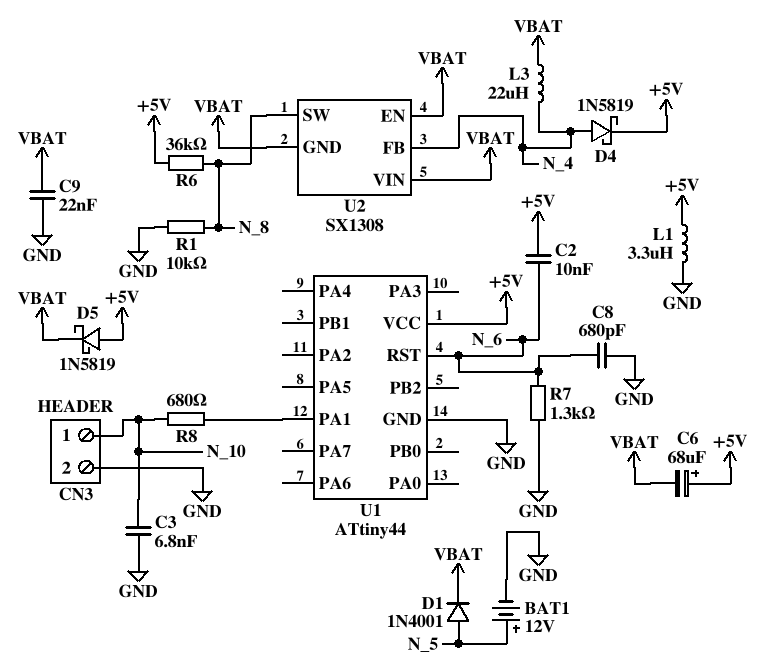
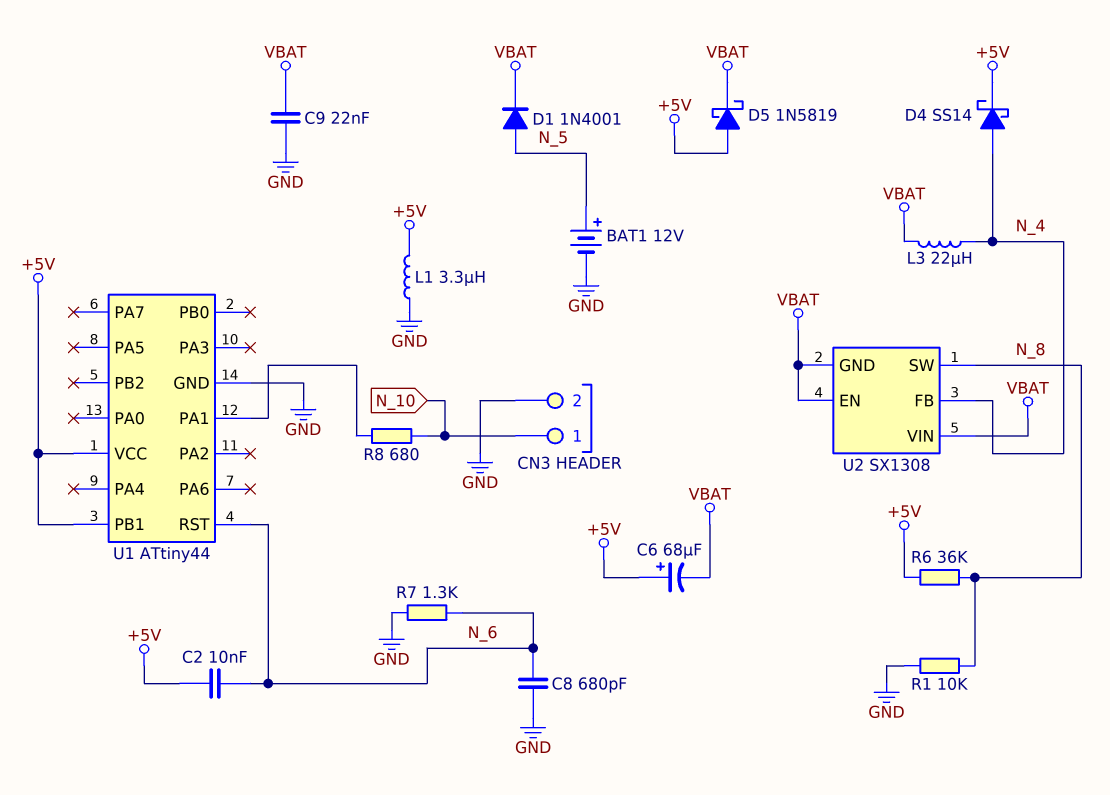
C3: 6.8nF (GND, N_10) -> none
D4: schottky 1N5819 (A N_4, K +5V) -> schottky SS14 (A N_4, K +5V)
U1 pin PB1: none -> +5V

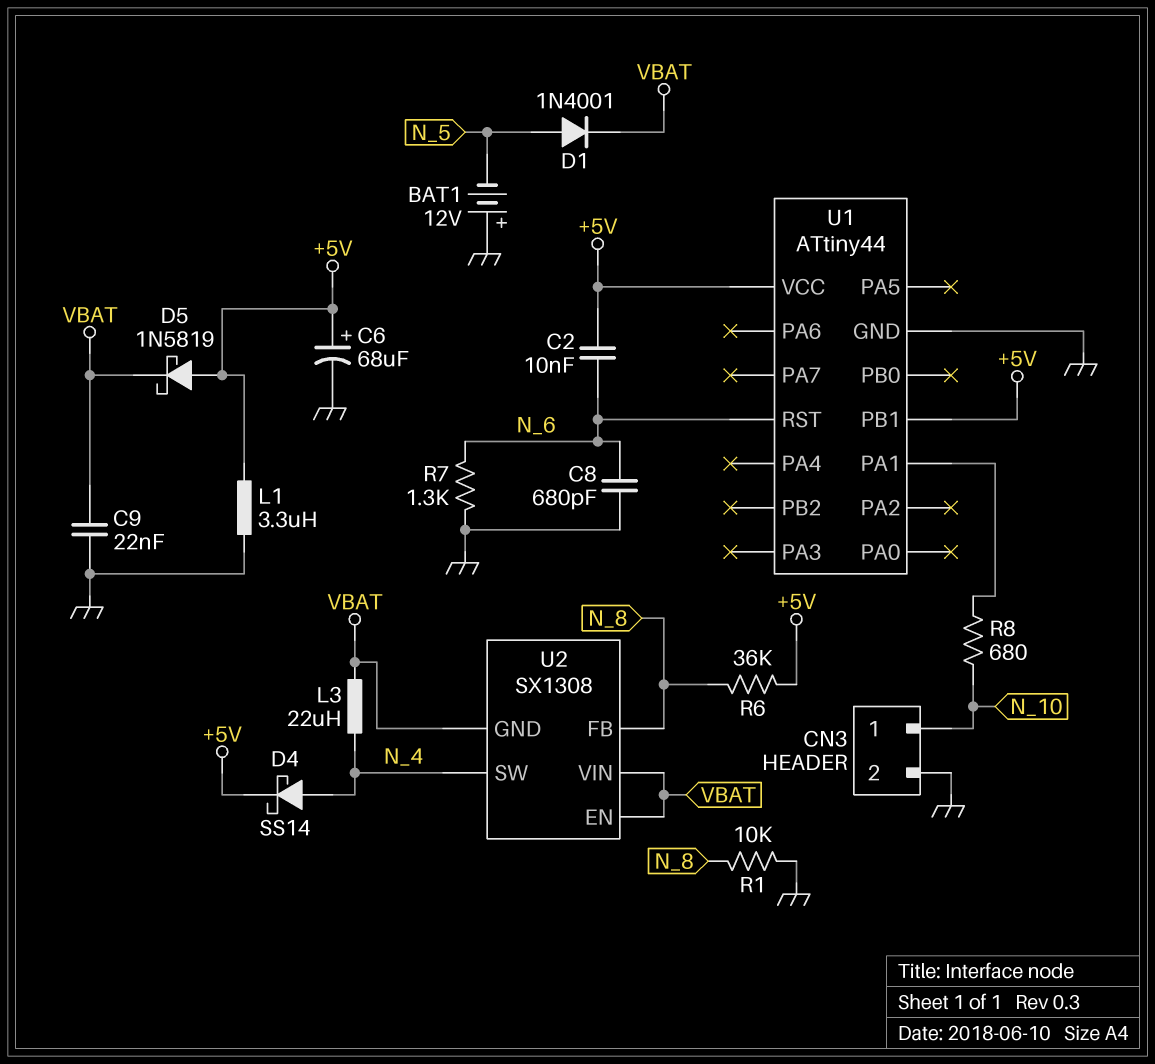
BAT1: 12V (plus N_5, minus GND) -> 12V (plus GND, minus N_5)
C6: 68uF (plus +5V, minus VBAT) -> 68uF (plus +5V, minus GND)
U2 pin FB: N_4 -> N_8
U2 pin SW: N_8 -> N_4

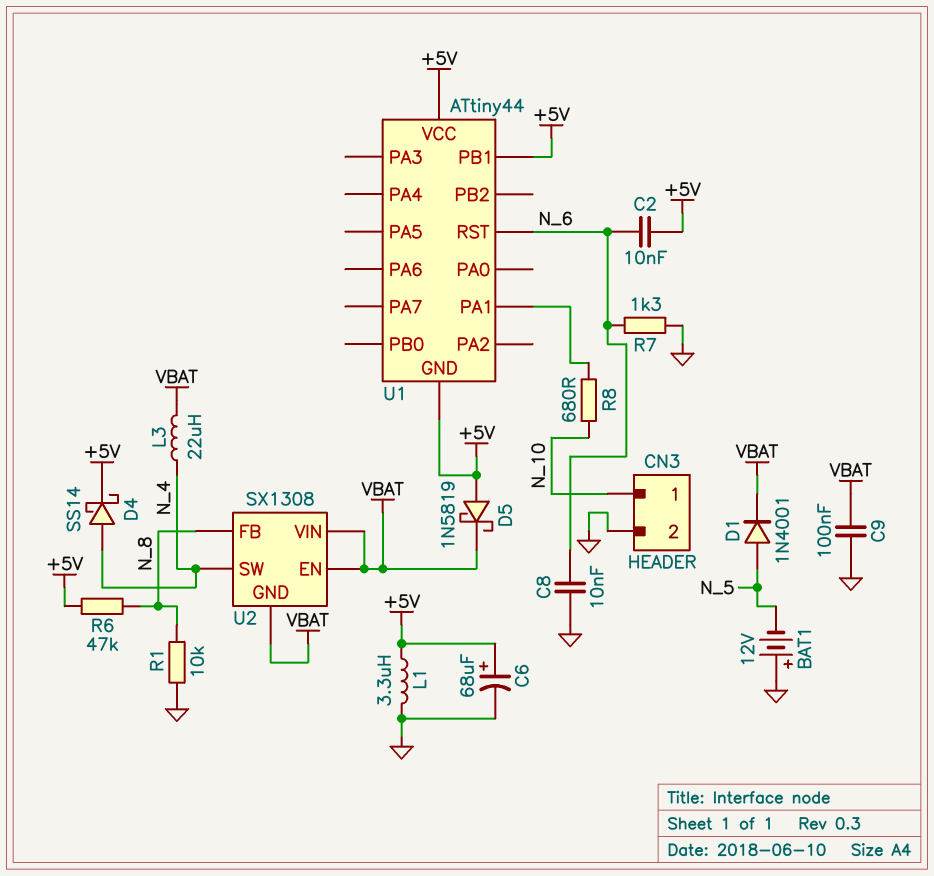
C8: 680pF (GND, N_6) -> 10nF (GND, N_6)
C9: 22nF (GND, VBAT) -> 100nF (GND, VBAT)
R6: 36k (+5V, N_8) -> 47k (+5V, N_8)
U1 pin GND: GND -> +5V

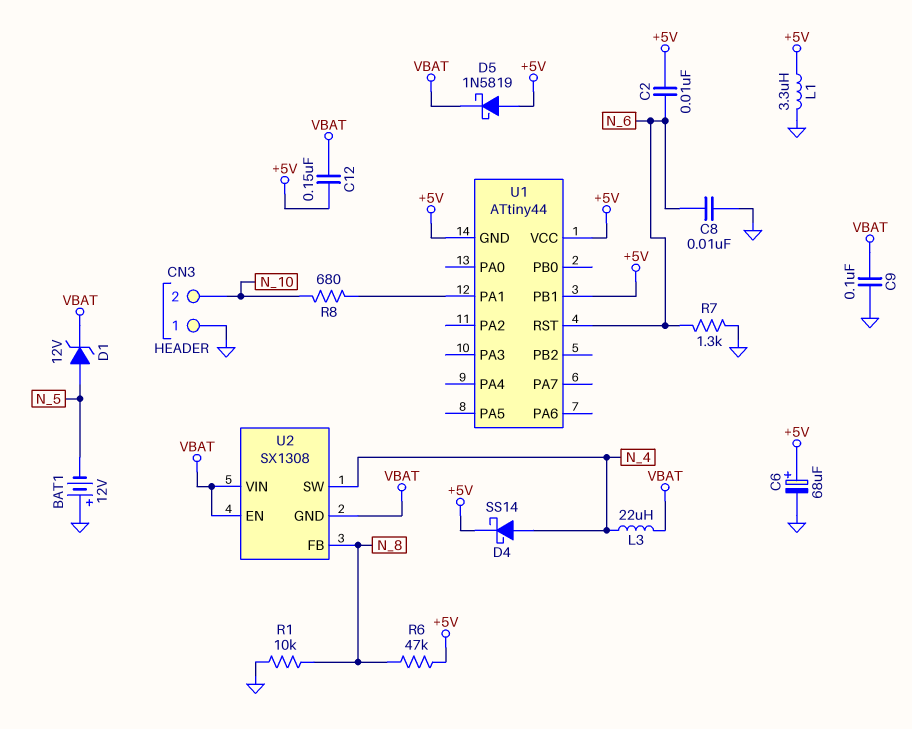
C12: none -> 150nF (+5V, VBAT)
CN3 pin 1: N_10 -> GND
CN3 pin 2: GND -> N_10
D1: diode 1N4001 (A N_5, K VBAT) -> zener 12V (A N_5, K VBAT)

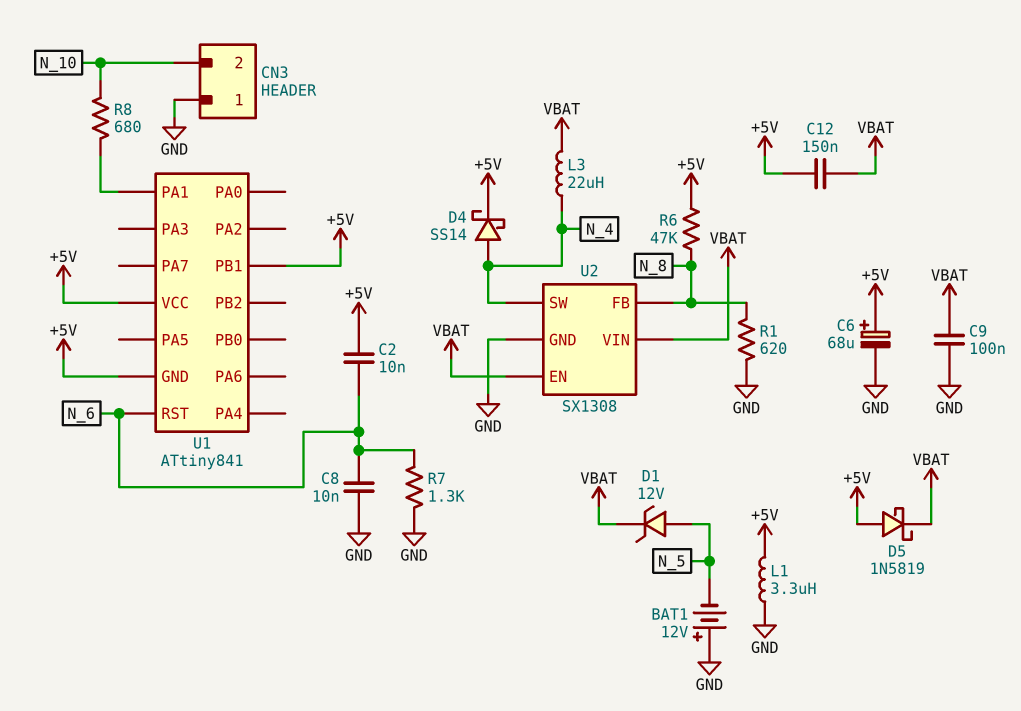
R1: 10k (GND, N_8) -> 620 (GND, N_8)
U1: ATtiny44 -> ATtiny841
U2 pin GND: VBAT -> GND

